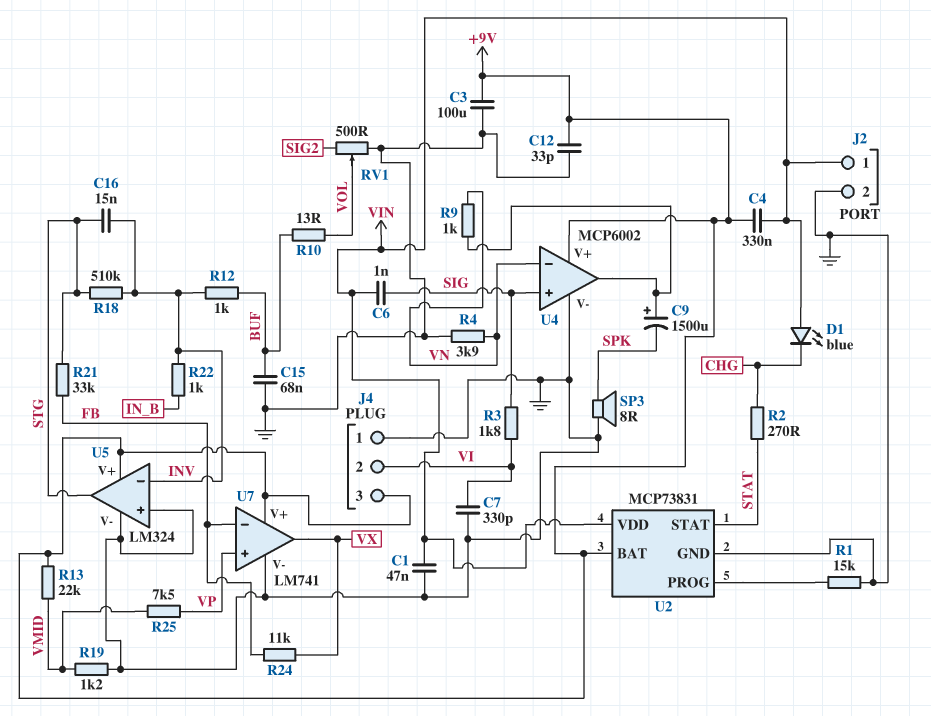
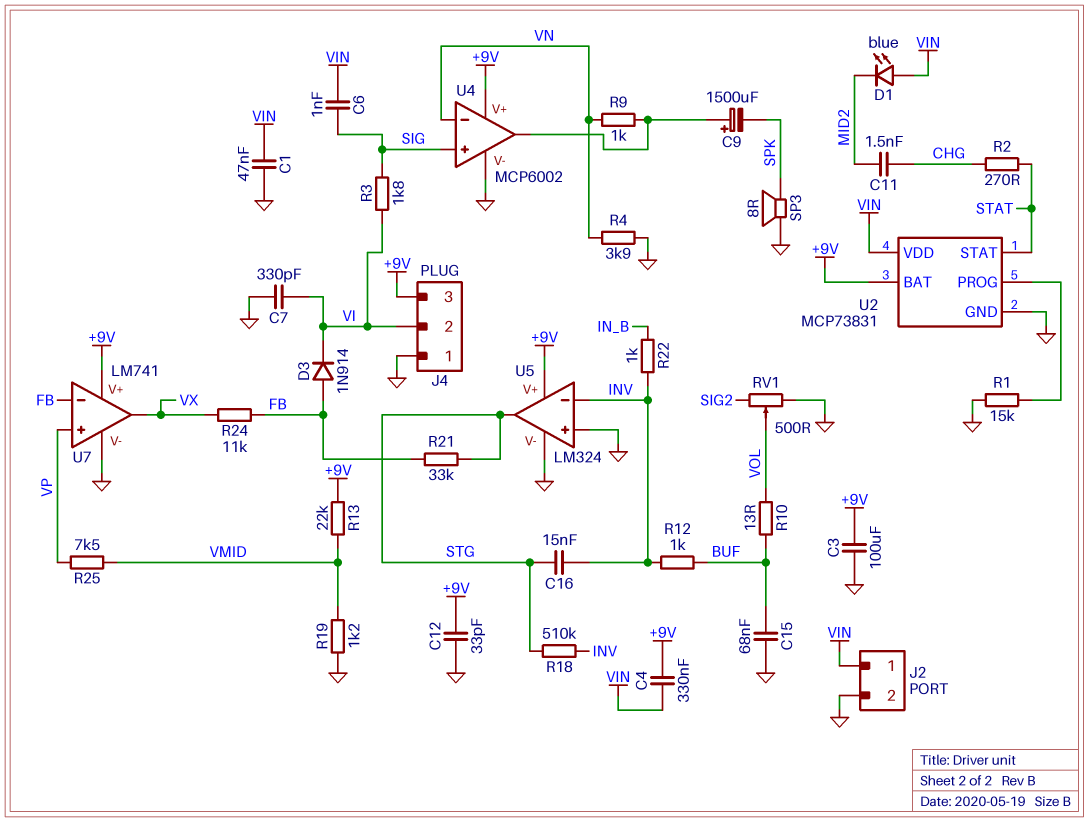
C11: none -> 1.5nF (CHG, MID2)
D1: LED blue (A VIN, K CHG) -> LED blue (A VIN, K MID2)
D3: none -> diode 1N914 (A FB, K VI)

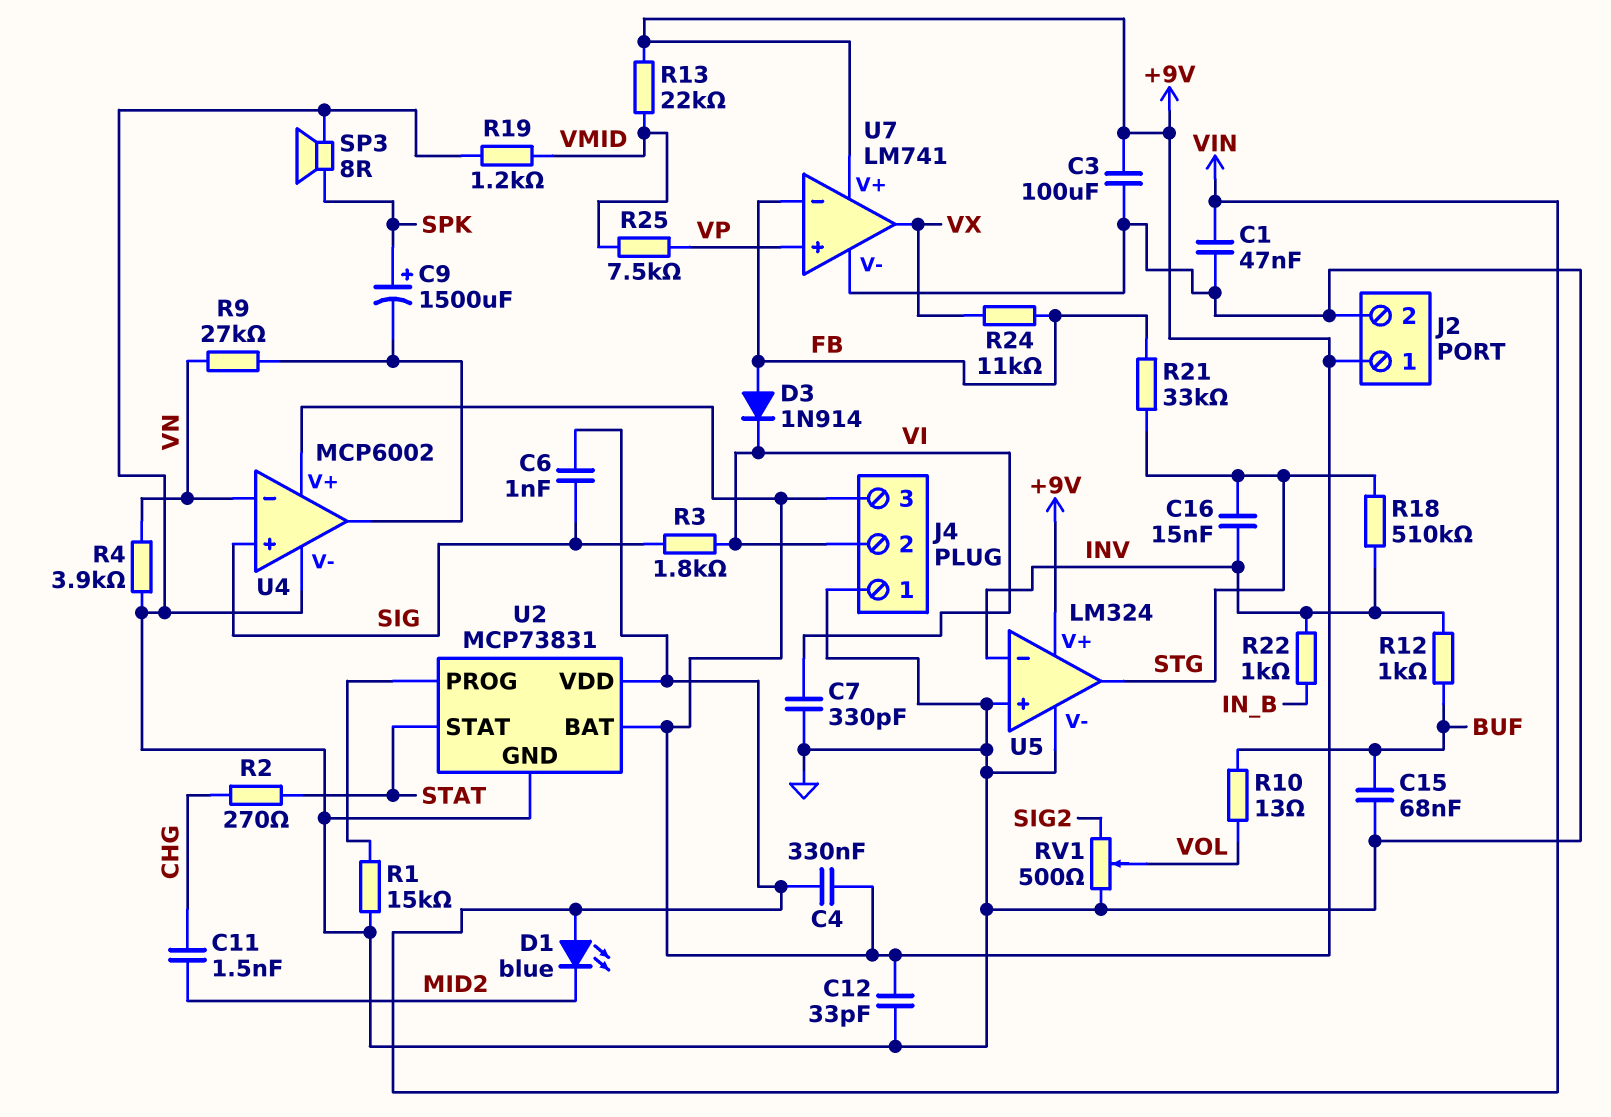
C9: 1500uF (plus U4/out, minus SPK) -> 1500uF (plus SPK, minus U4/out)
J2 pin 1: VIN -> +9V
R9: 1k (U4/out, VN) -> 27k (U4/out, VN)

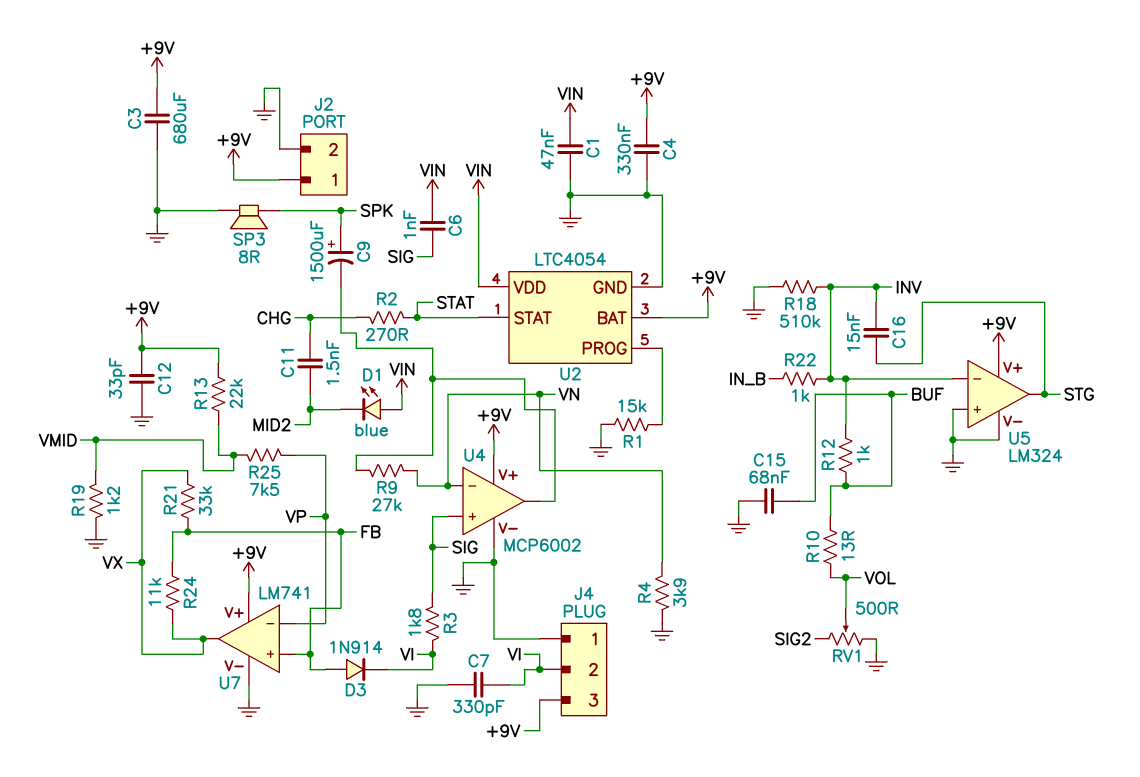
C3: 100uF (+9V, GND) -> 680uF (+9V, GND)
C4: 330nF (+9V, VIN) -> 330nF (+9V, GND)
R18: 510k (INV, STG) -> 510k (GND, INV)
R21: 33k (FB, STG) -> 33k (FB, VX)
U2: MCP73831 -> LTC4054
U7 pin in+: VP -> FB
U7 pin in-: FB -> VP

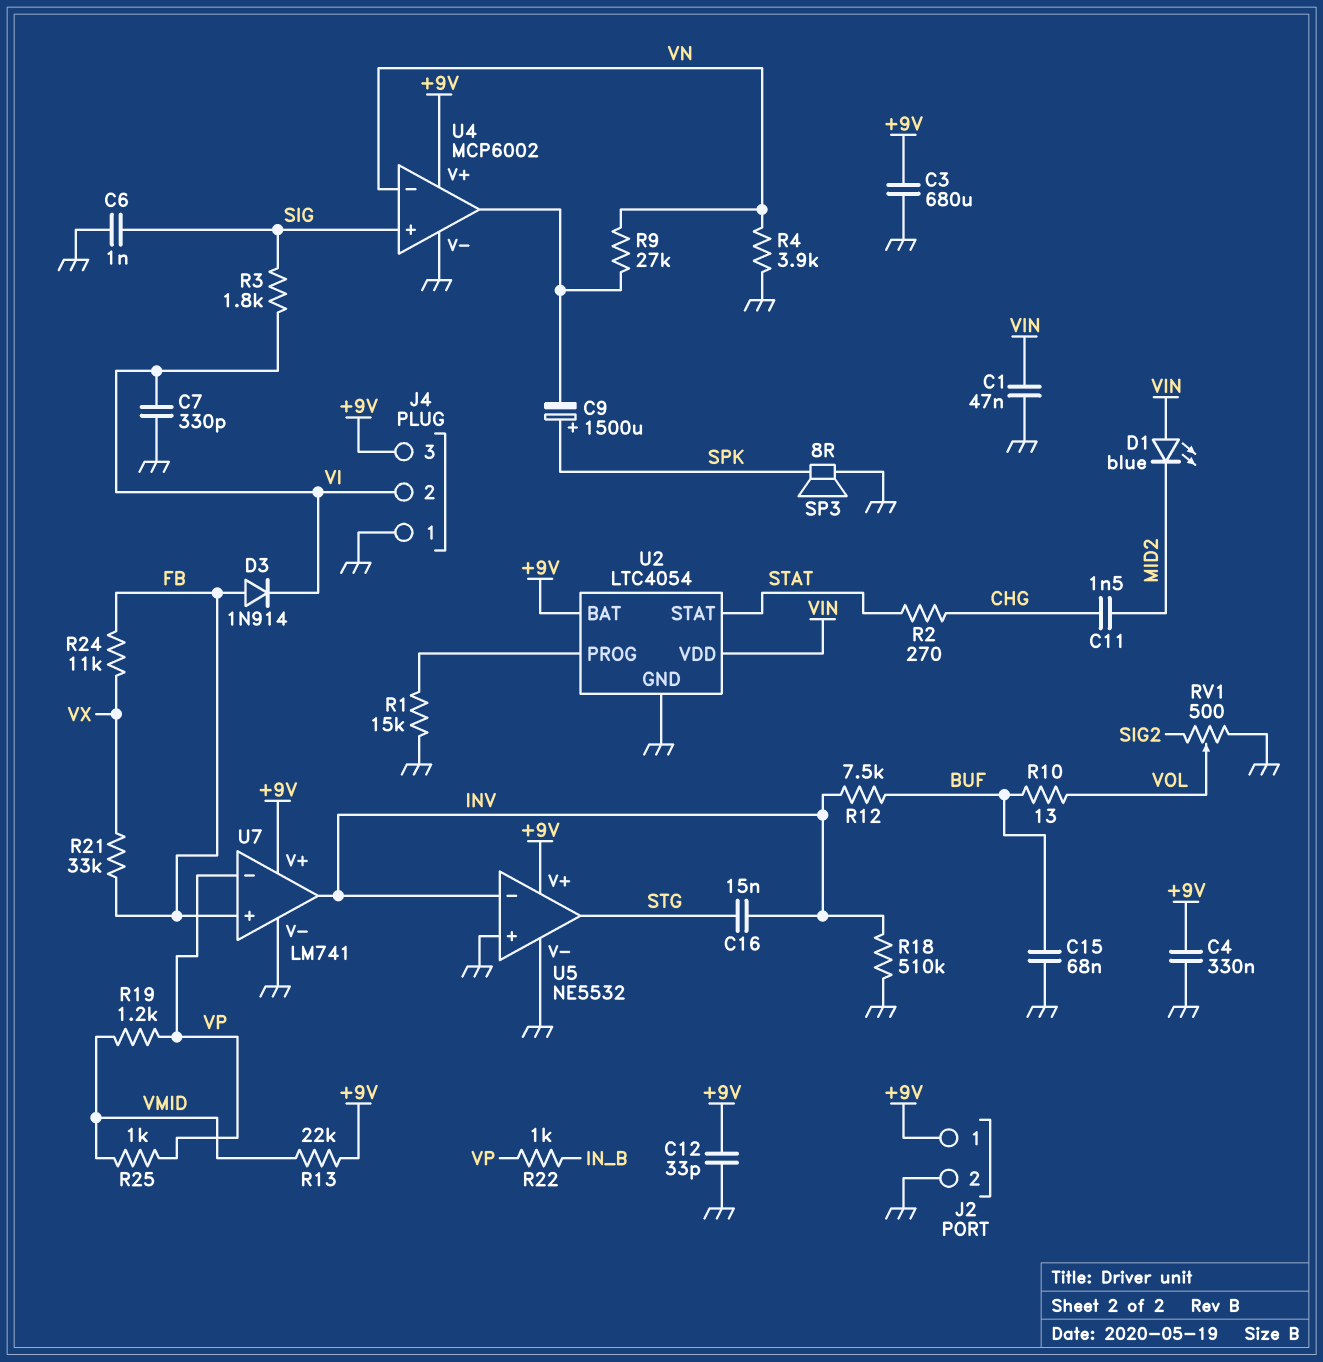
C6: 1nF (SIG, VIN) -> 1nF (GND, SIG)
R12: 1k (BUF, INV) -> 7.5k (BUF, INV)
R19: 1.2k (GND, VMID) -> 1.2k (VMID, VP)
R22: 1k (INV, IN_B) -> 1k (IN_B, VP)
R25: 7.5k (VMID, VP) -> 1k (VMID, VP)
U5: LM324 -> NE5532
U7 pin out: VX -> INV

